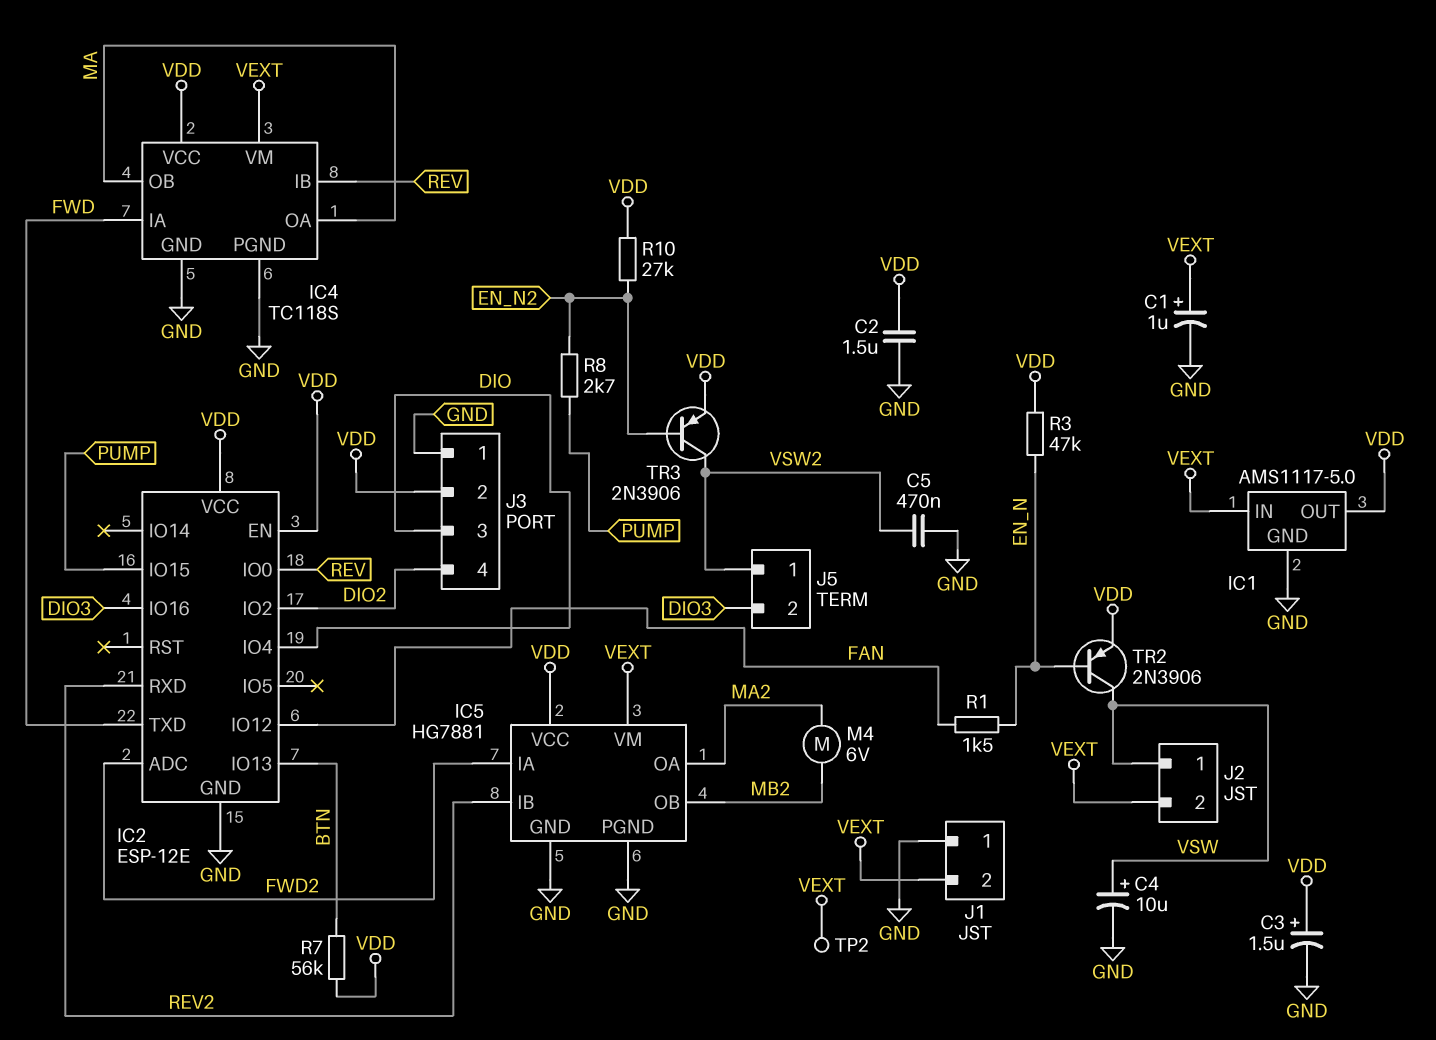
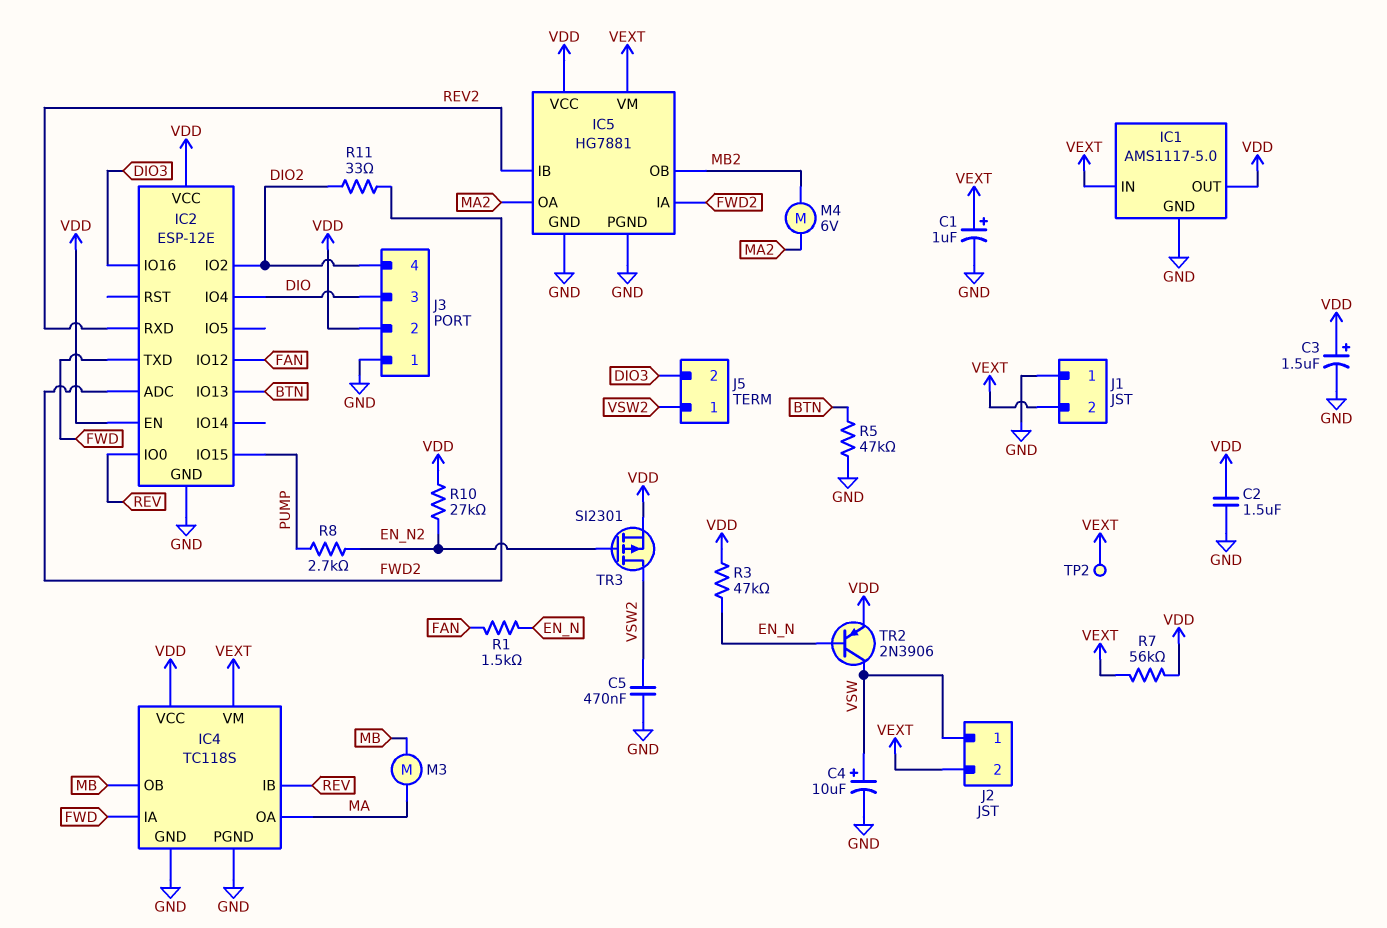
IC4 pin OB: MA -> MB
M3: none -> motor (MA, MB)
R5: none -> 47k (BTN, GND)
R7: 56k (BTN, VDD) -> 56k (VDD, VEXT)
R11: none -> 33 (DIO2, FWD2)
TR3: PNP 2N3906 (B EN_N2, C VSW2, E VDD) -> PMOS SI2301 (G EN_N2, D VSW2, S VDD)

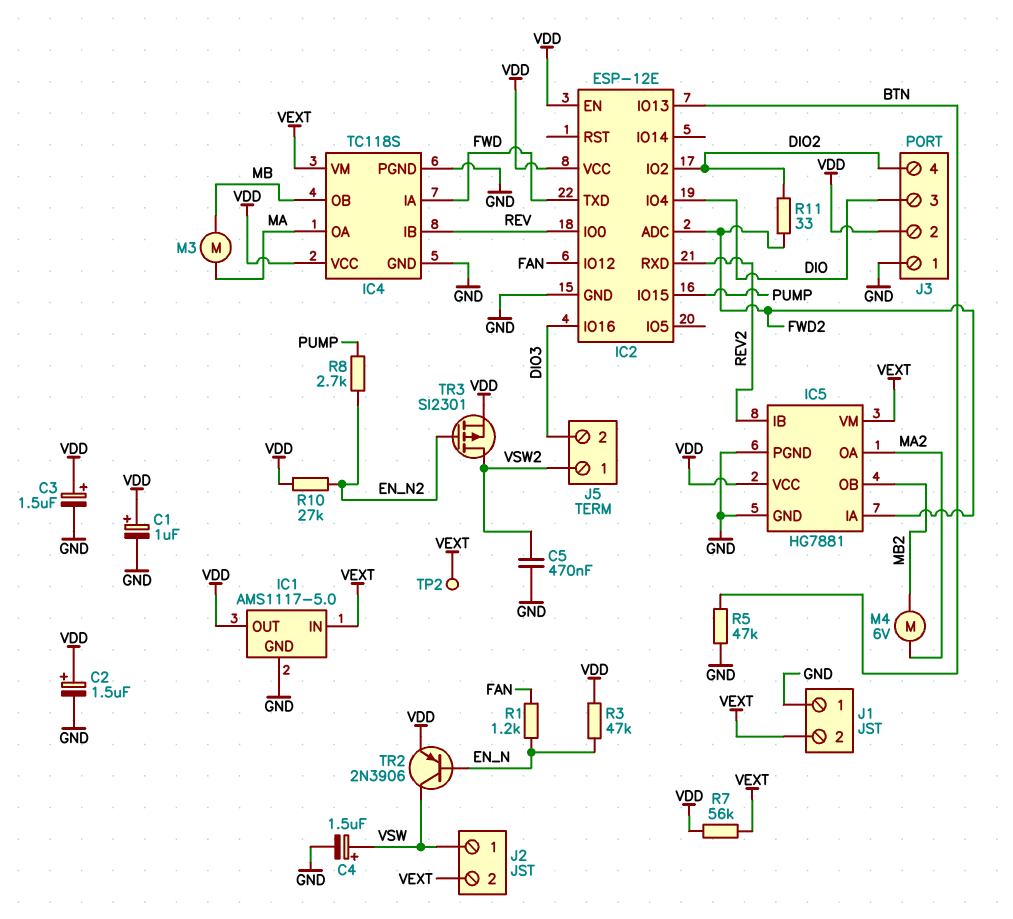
C1: 1uF (plus VEXT, minus GND) -> 1uF (plus VDD, minus GND)
C2: 1.5uF (GND, VDD) -> 1.5uF (plus VDD, minus GND)
C4: 10uF (plus VSW, minus GND) -> 1.5uF (plus VSW, minus GND)
R1: 1.5k (EN_N, FAN) -> 1.2k (EN_N, FAN)

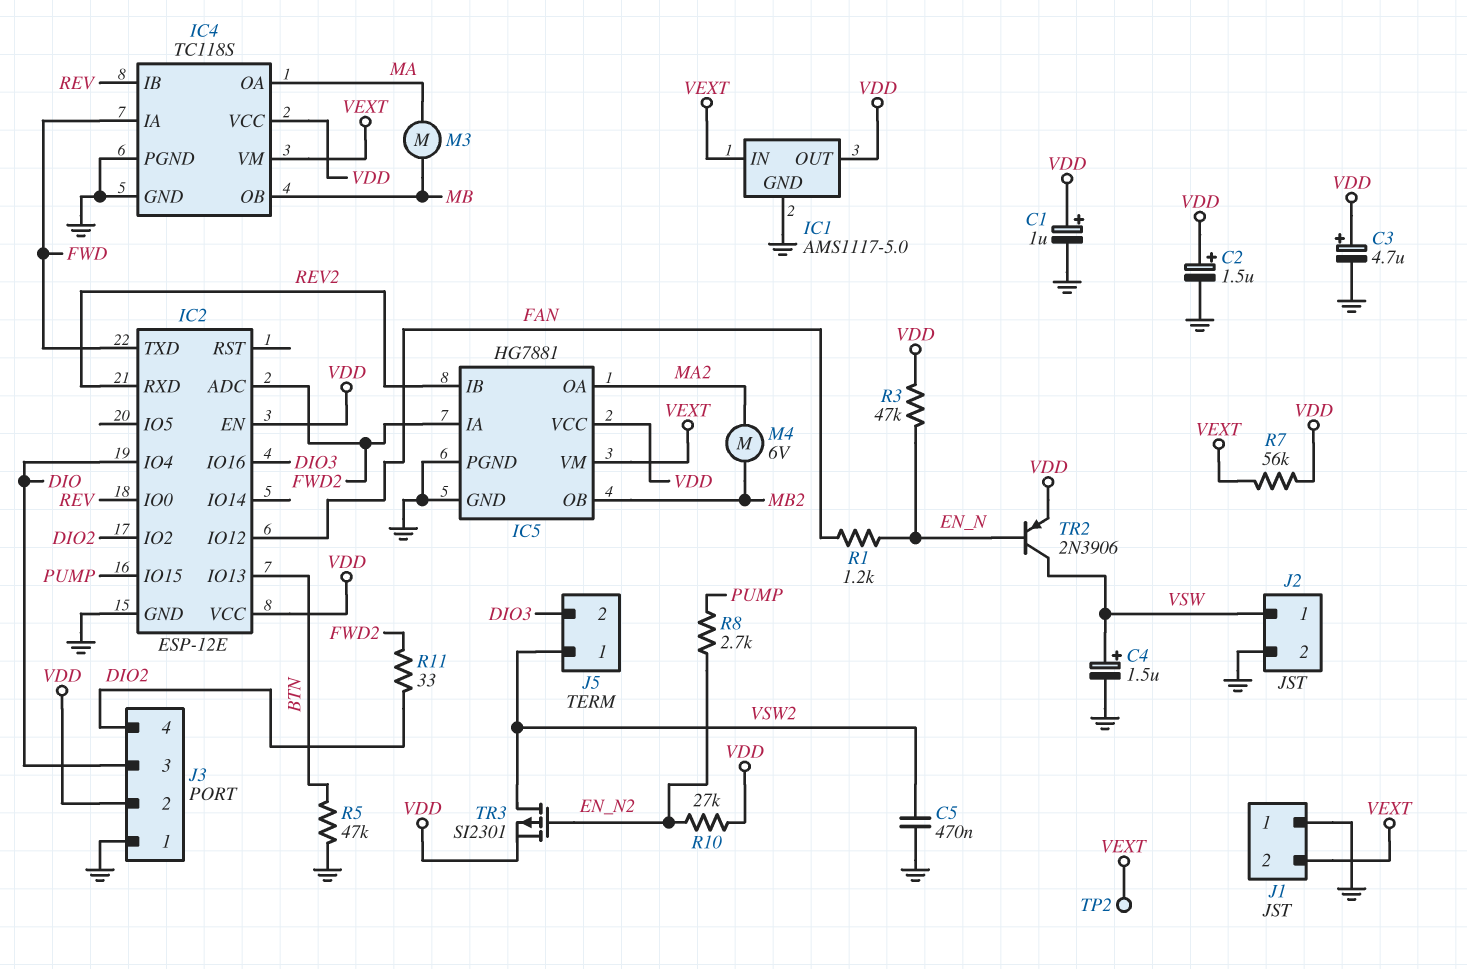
C3: 1.5uF (plus VDD, minus GND) -> 4.7uF (plus VDD, minus GND)
J2 pin 2: VEXT -> GND

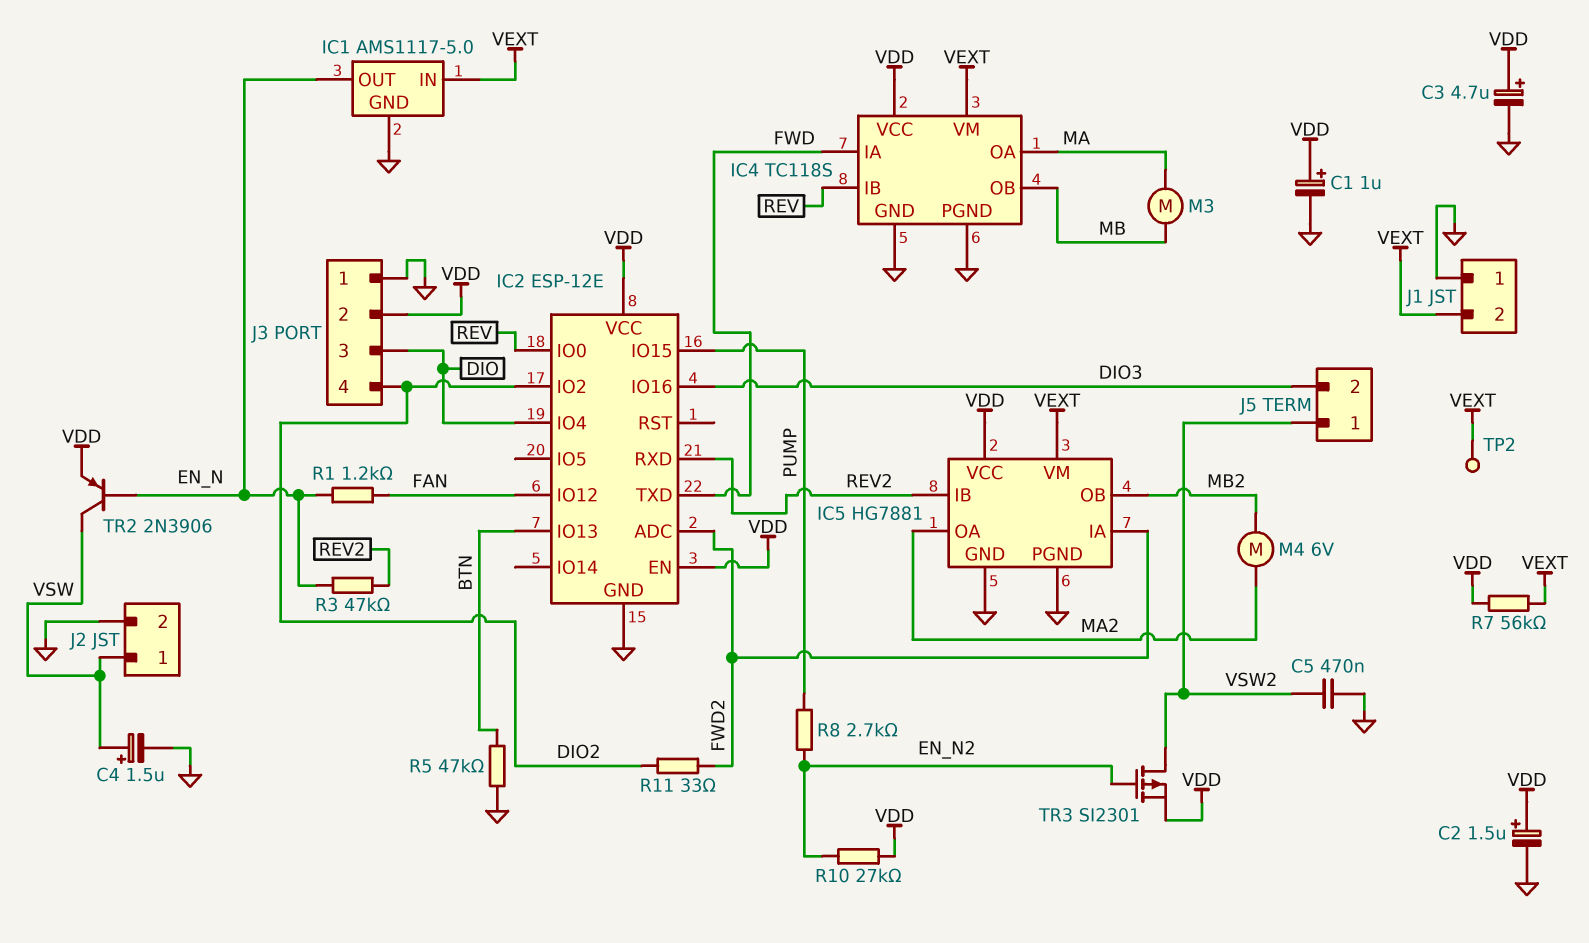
IC1 pin OUT: VDD -> EN_N
R3: 47k (EN_N, VDD) -> 47k (EN_N, REV2)

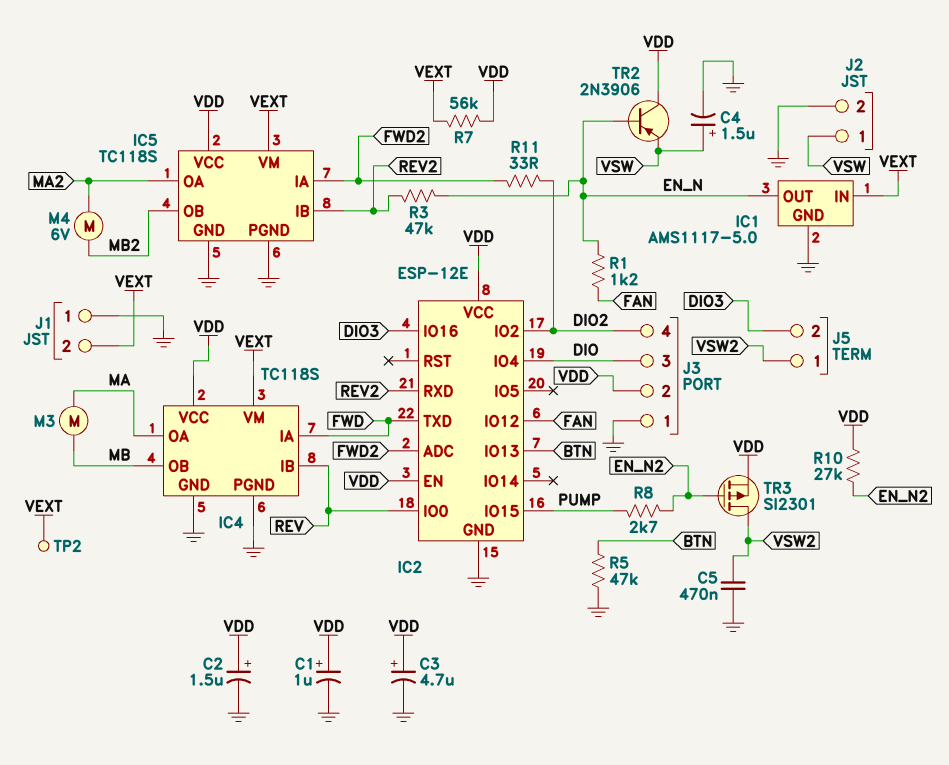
IC5: HG7881 -> TC118S
TR2: PNP 2N3906 (B EN_N, C VSW, E VDD) -> PNP 2N3906 (B EN_N, C VDD, E VSW)

